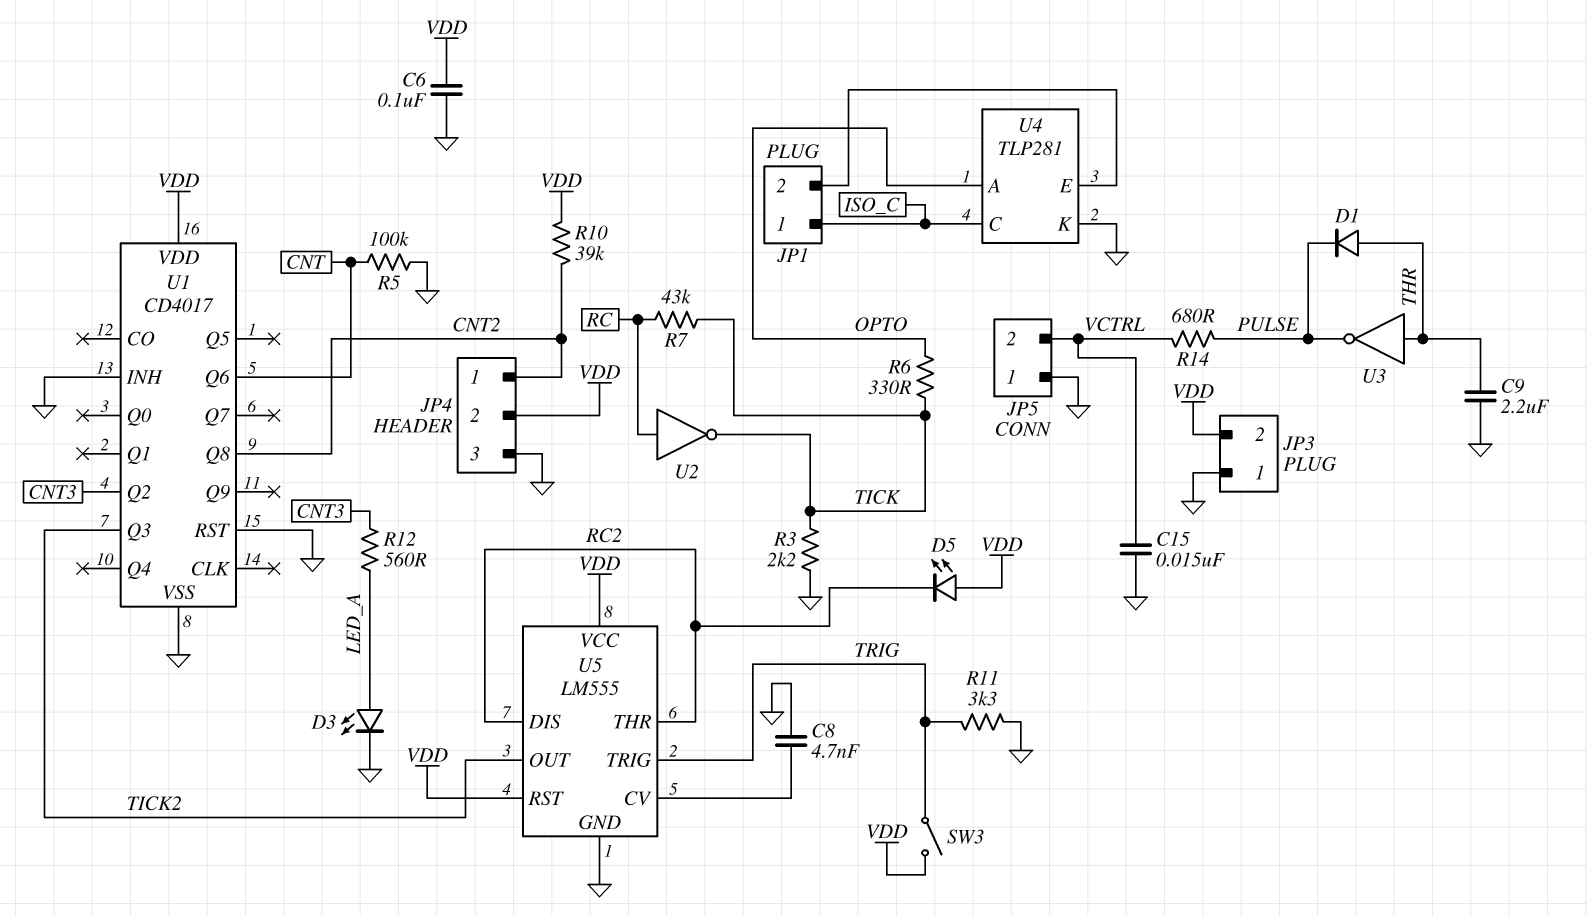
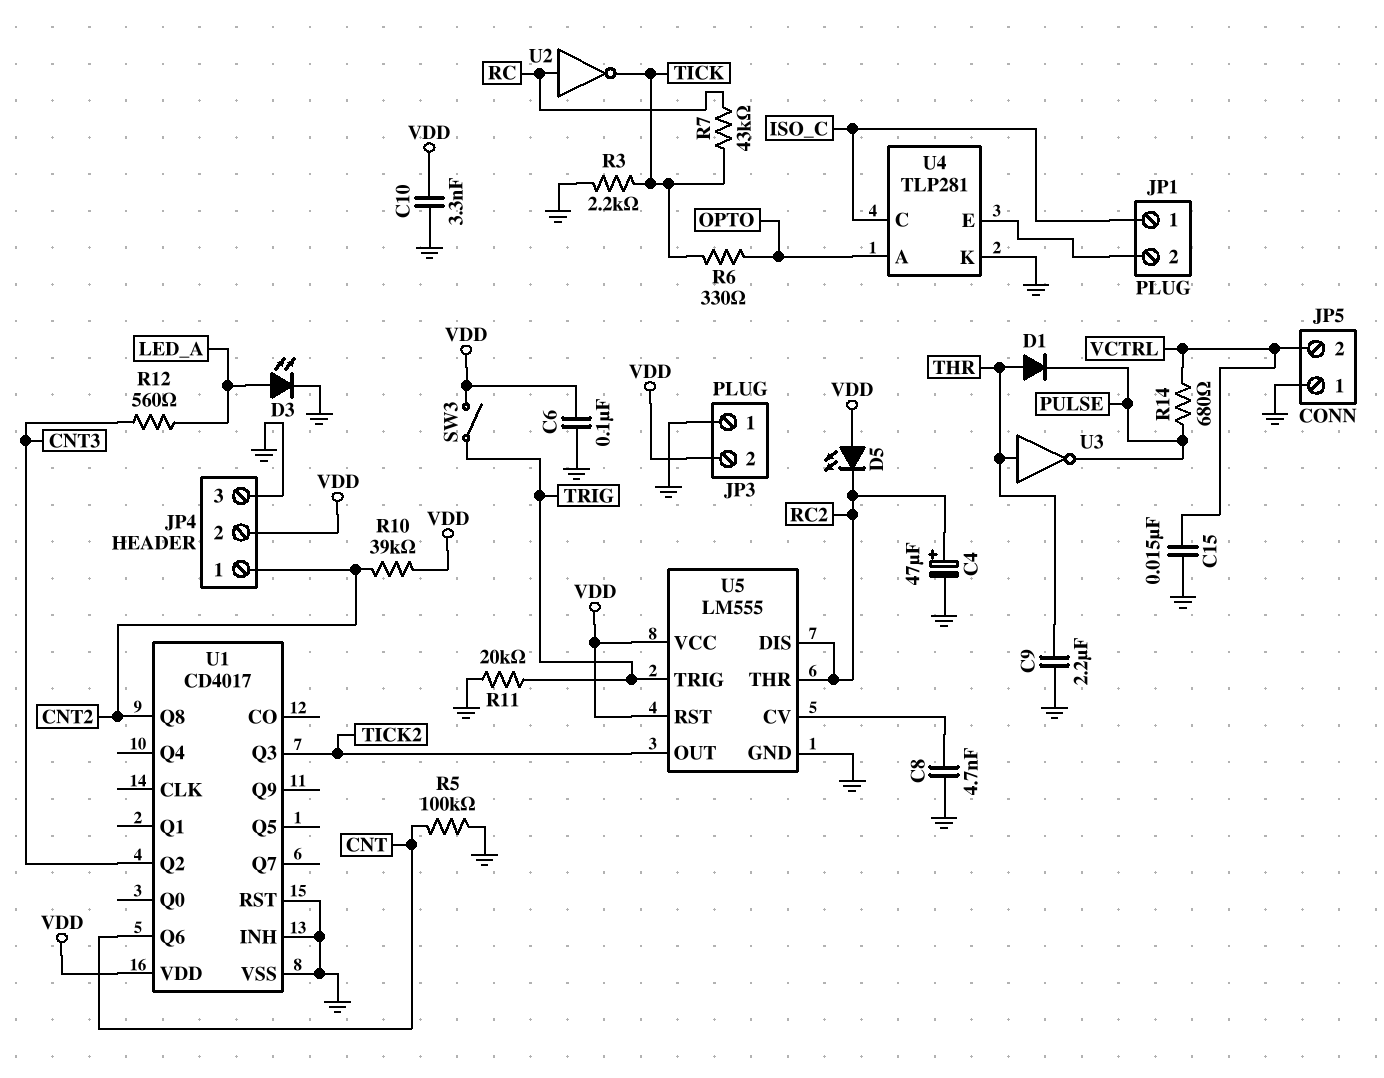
C4: none -> 47uF (plus RC2, minus GND)
C10: none -> 3.3nF (GND, VDD)
R11: 3.3k (GND, TRIG) -> 20k (GND, TRIG)

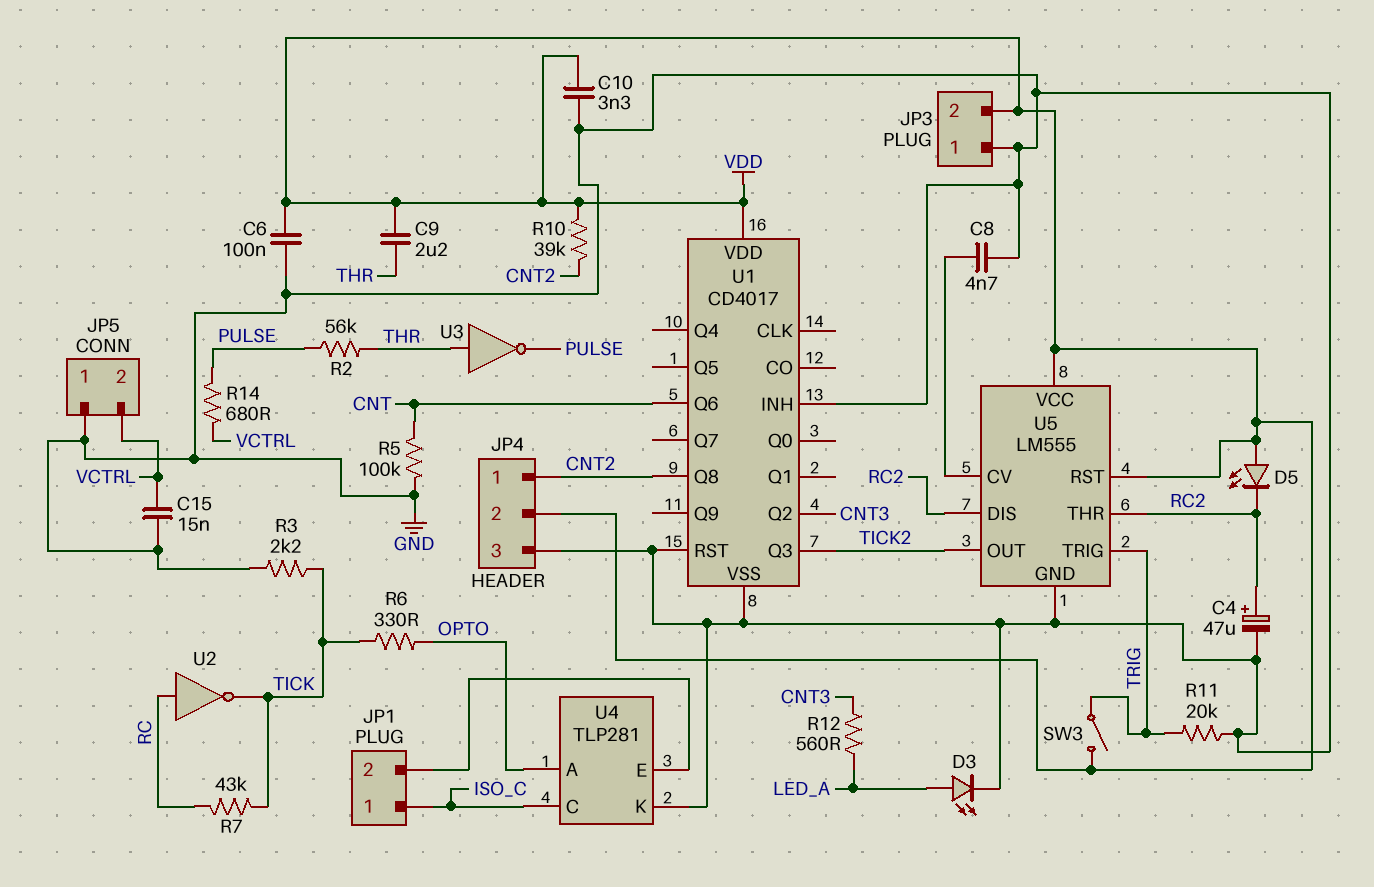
C9: 2.2uF (GND, THR) -> 2.2uF (THR, VDD)
D1: diode (A THR, K PULSE) -> none
R2: none -> 56k (PULSE, THR)

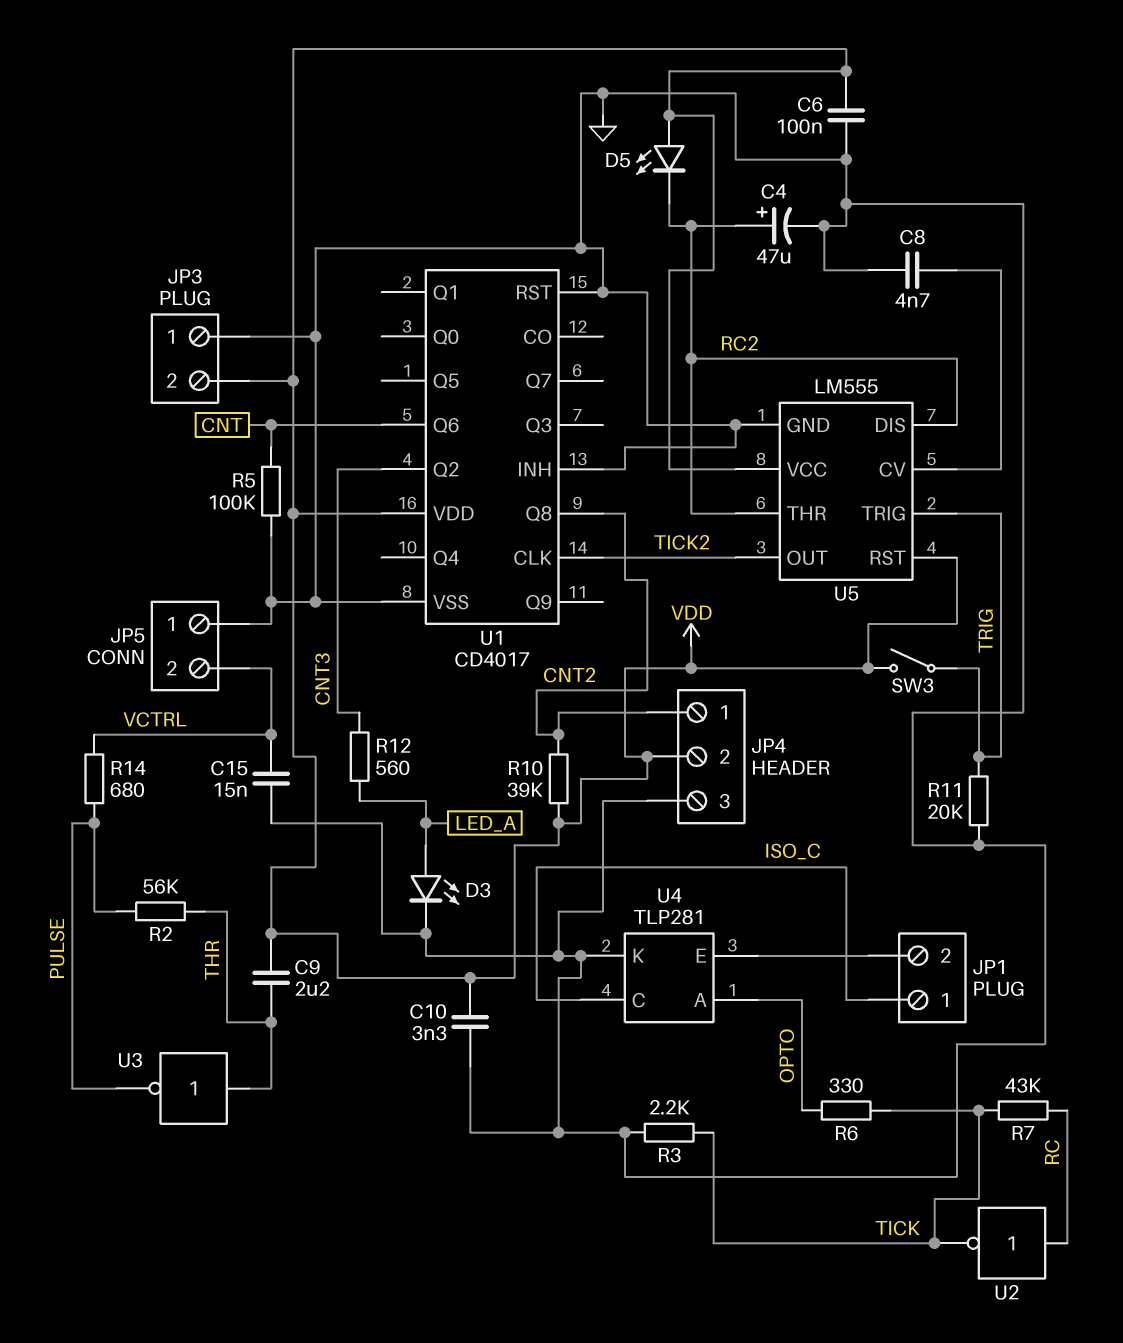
U1 pin CLK: none -> TICK2
U1 pin Q3: TICK2 -> none

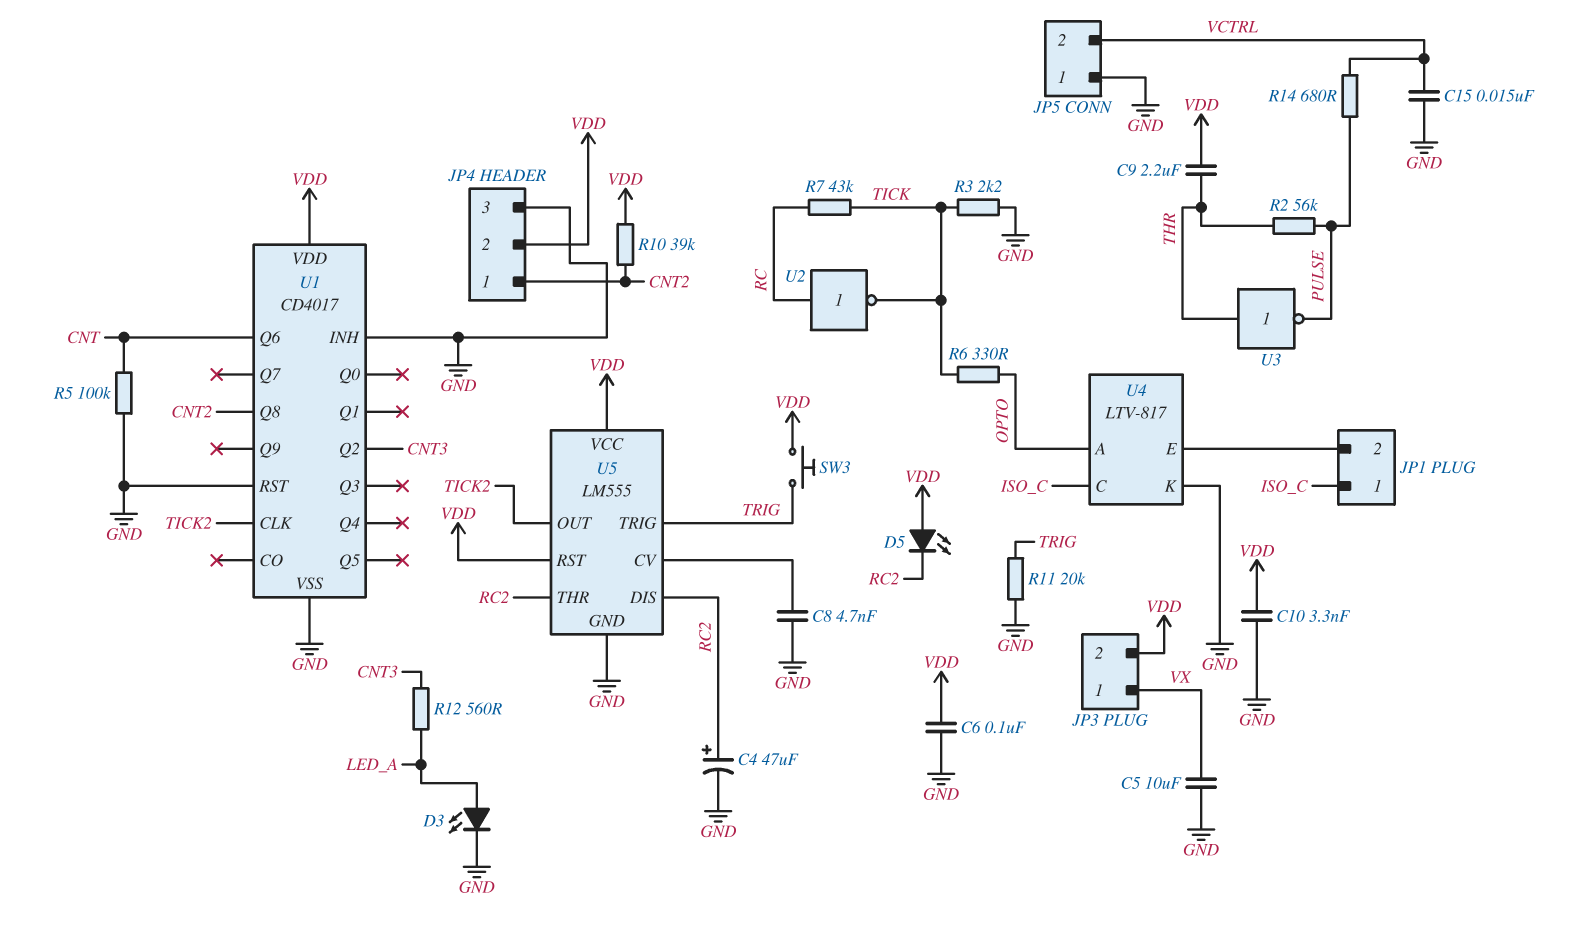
C5: none -> 10uF (GND, VX)
JP3 pin 1: GND -> VX
SW3: switch (TRIG, VDD) -> button (TRIG, VDD)
U4: TLP281 -> LTV-817

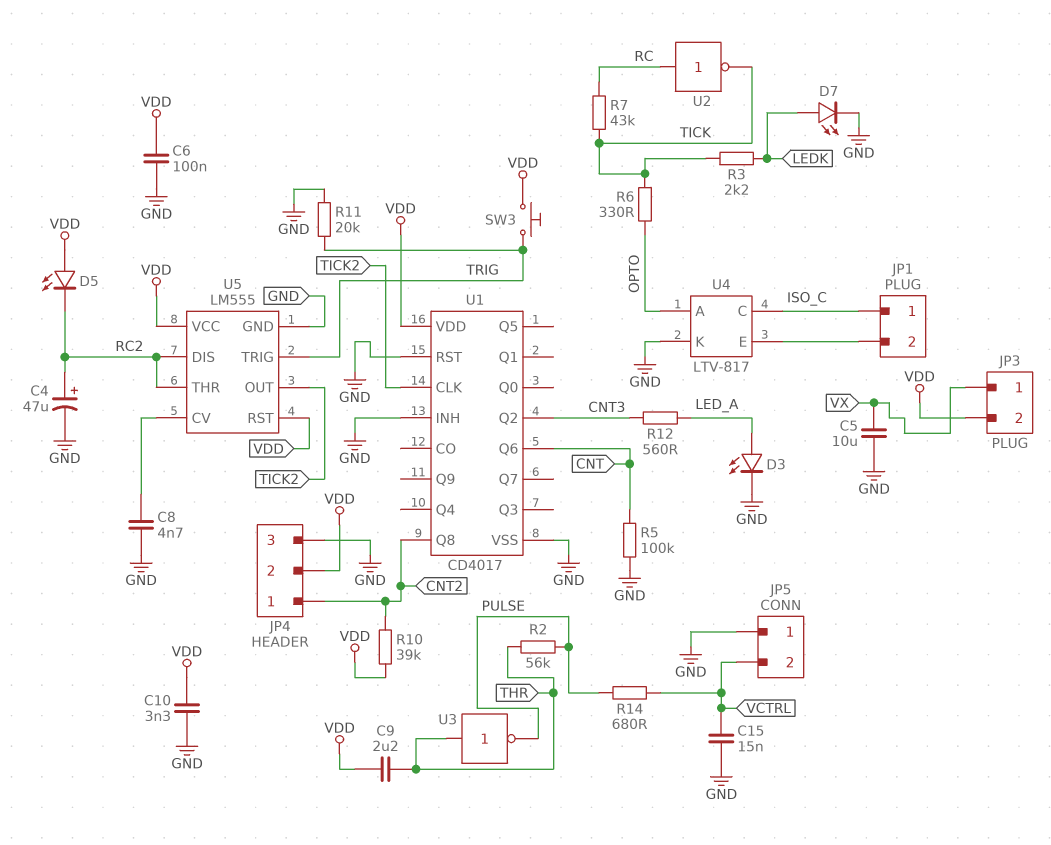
D7: none -> LED (A LEDK, K GND)
R3: 2.2k (GND, TICK) -> 2.2k (LEDK, TICK)

